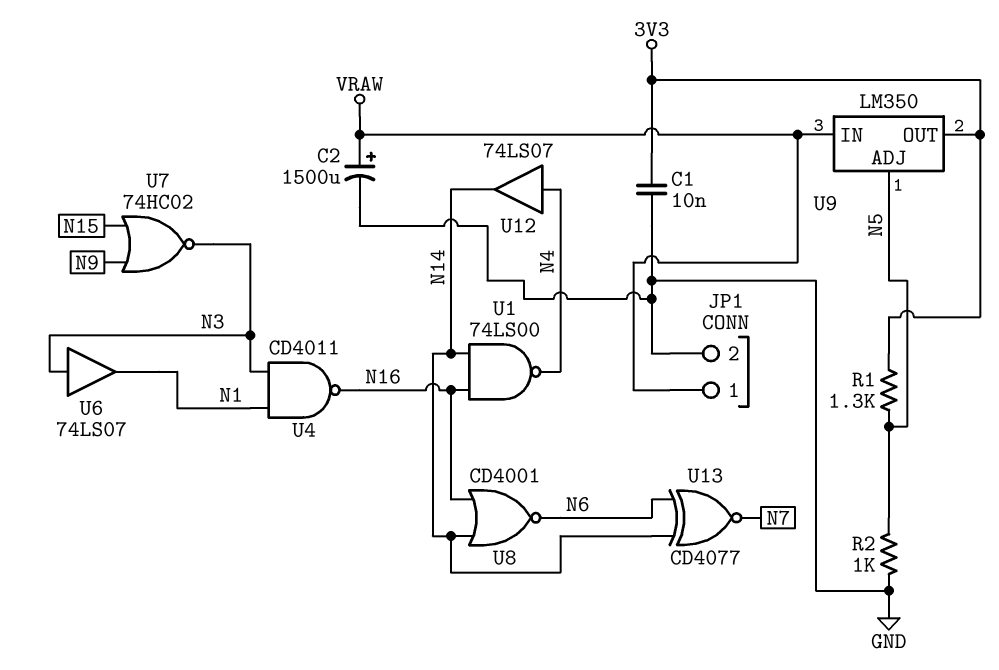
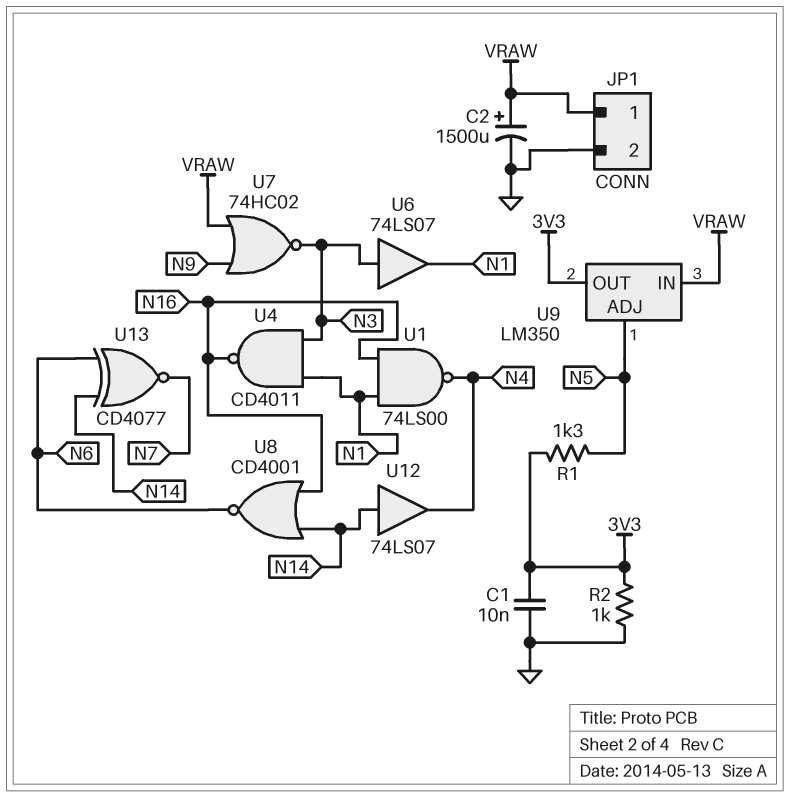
R2: 1k (GND, N5) -> 1k (3V3, GND)
U1: NAND 74LS00 (in N14, in N16, out N4) -> NAND 74LS00 (in N1, in N16, out N4)
U7: NOR 74HC02 (in N9, in N15, out N3) -> NOR 74HC02 (in N9, in VRAW, out N3)
U12: buffer 74LS07 (in N4, out N14) -> buffer 74LS07 (in N14, out N4)

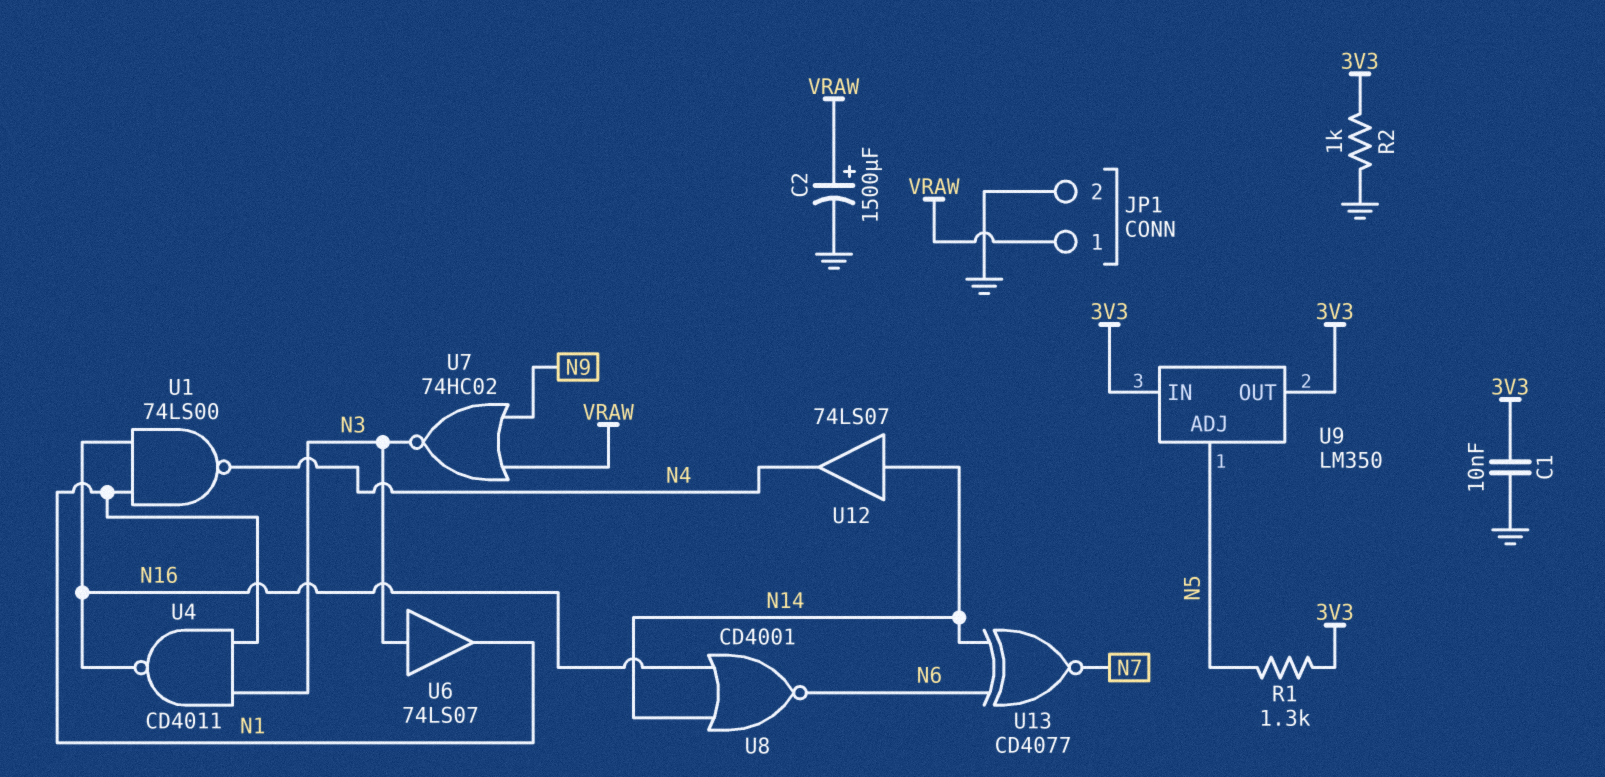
U9 pin IN: VRAW -> 3V3

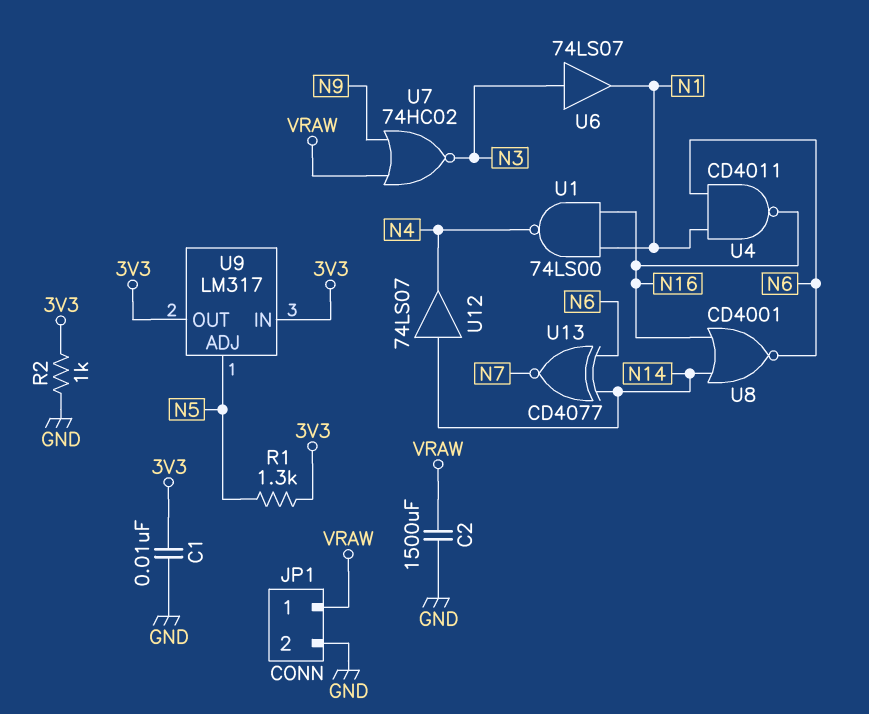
C2: 1500uF (plus VRAW, minus GND) -> 1500uF (GND, VRAW)
U4: NAND CD4011 (in N1, in N3, out N16) -> NAND CD4011 (in N1, in N6, out N16)
U9: LM350 -> LM317

